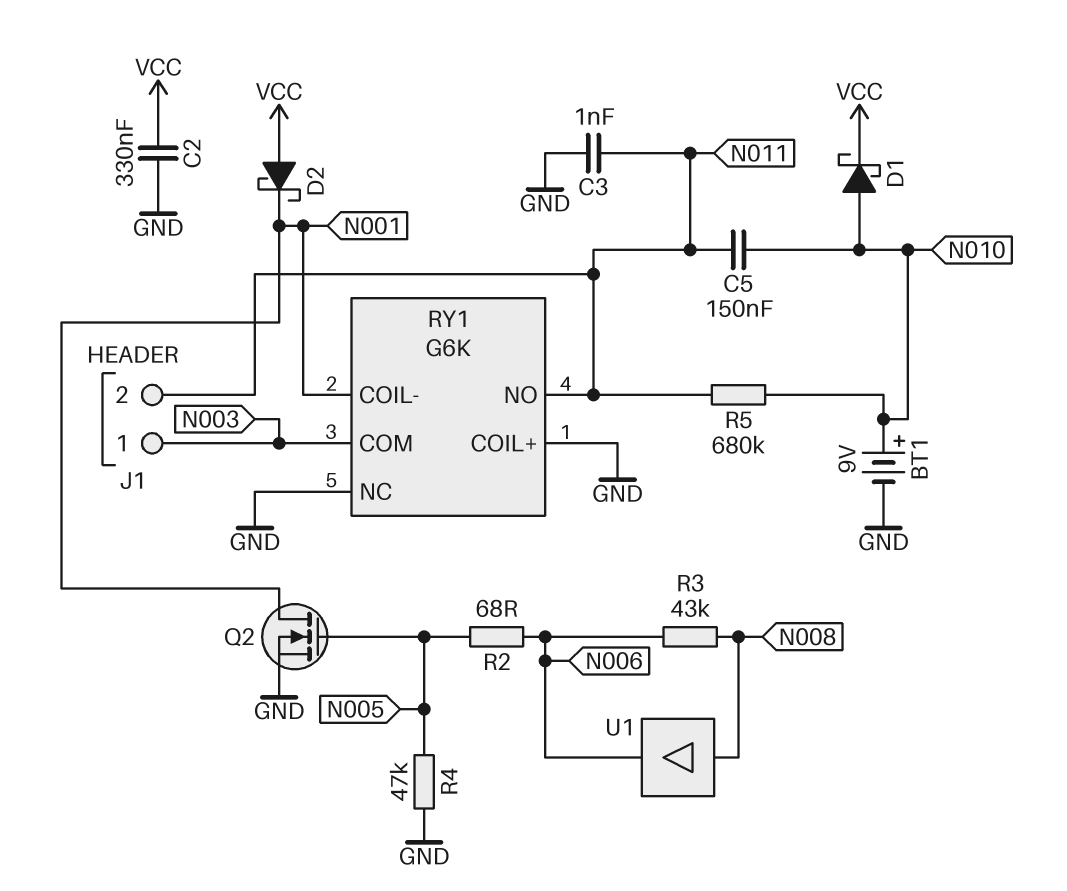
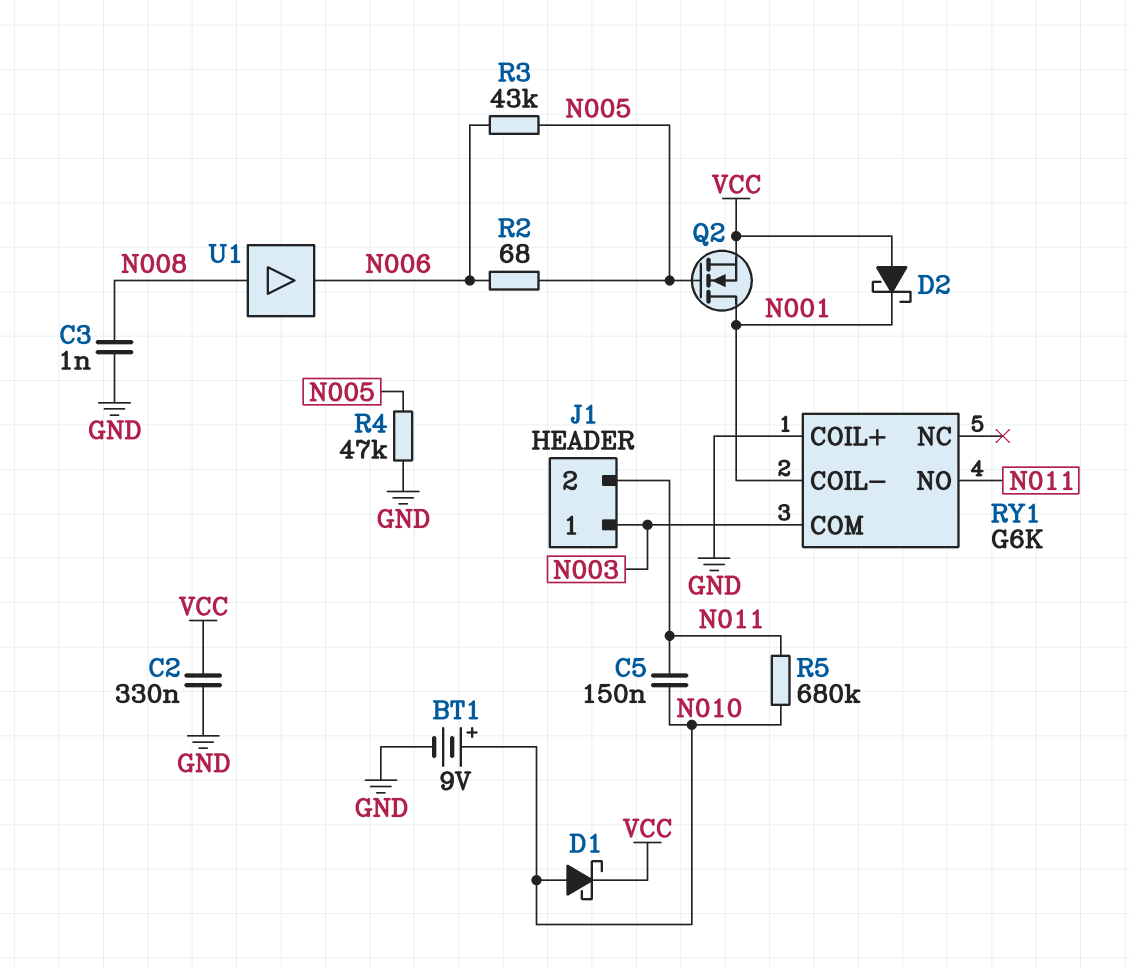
C3: 1nF (GND, N011) -> 1nF (GND, N008)
Q2: NMOS (G N005, D N001, S GND) -> NMOS (G N005, D N001, S VCC)
R3: 43k (N006, N008) -> 43k (N005, N006)
RY1 pin NC: GND -> none

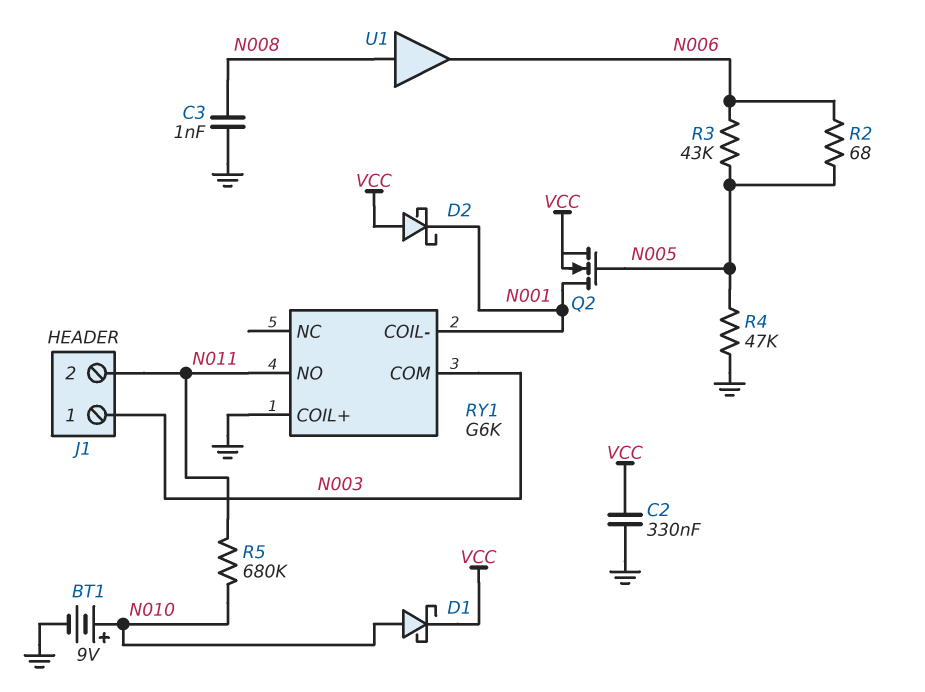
C5: 150nF (N010, N011) -> none

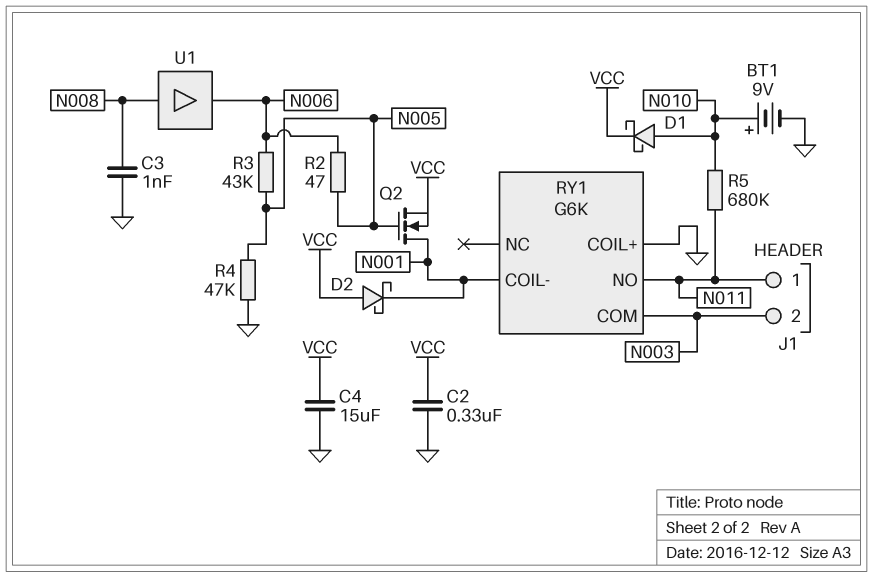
C4: none -> 15uF (GND, VCC)
J1 pin 1: N003 -> N011
J1 pin 2: N011 -> N003
R2: 68 (N005, N006) -> 47 (N005, N006)

